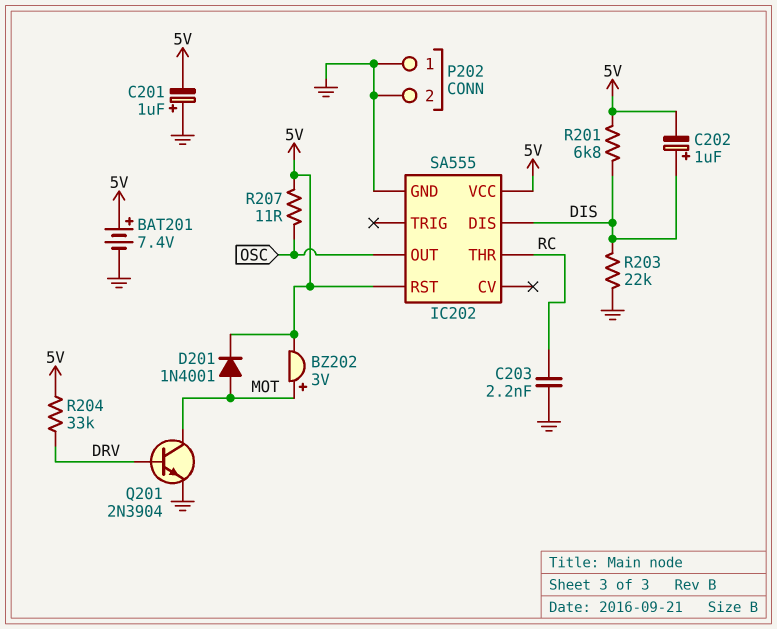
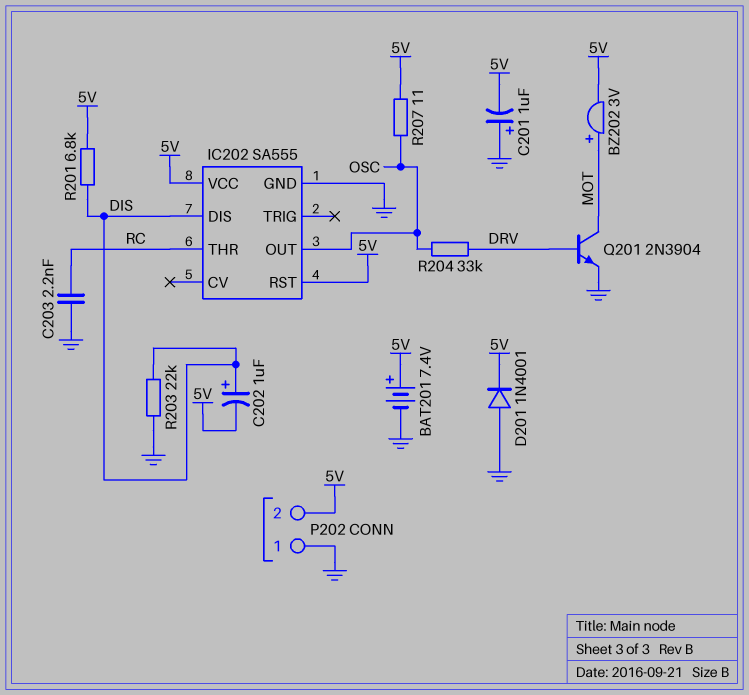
D201: diode 1N4001 (A MOT, K 5V) -> diode 1N4001 (A GND, K 5V)
P202 pin 2: GND -> 5V
R204: 33k (5V, DRV) -> 33k (DRV, OSC)

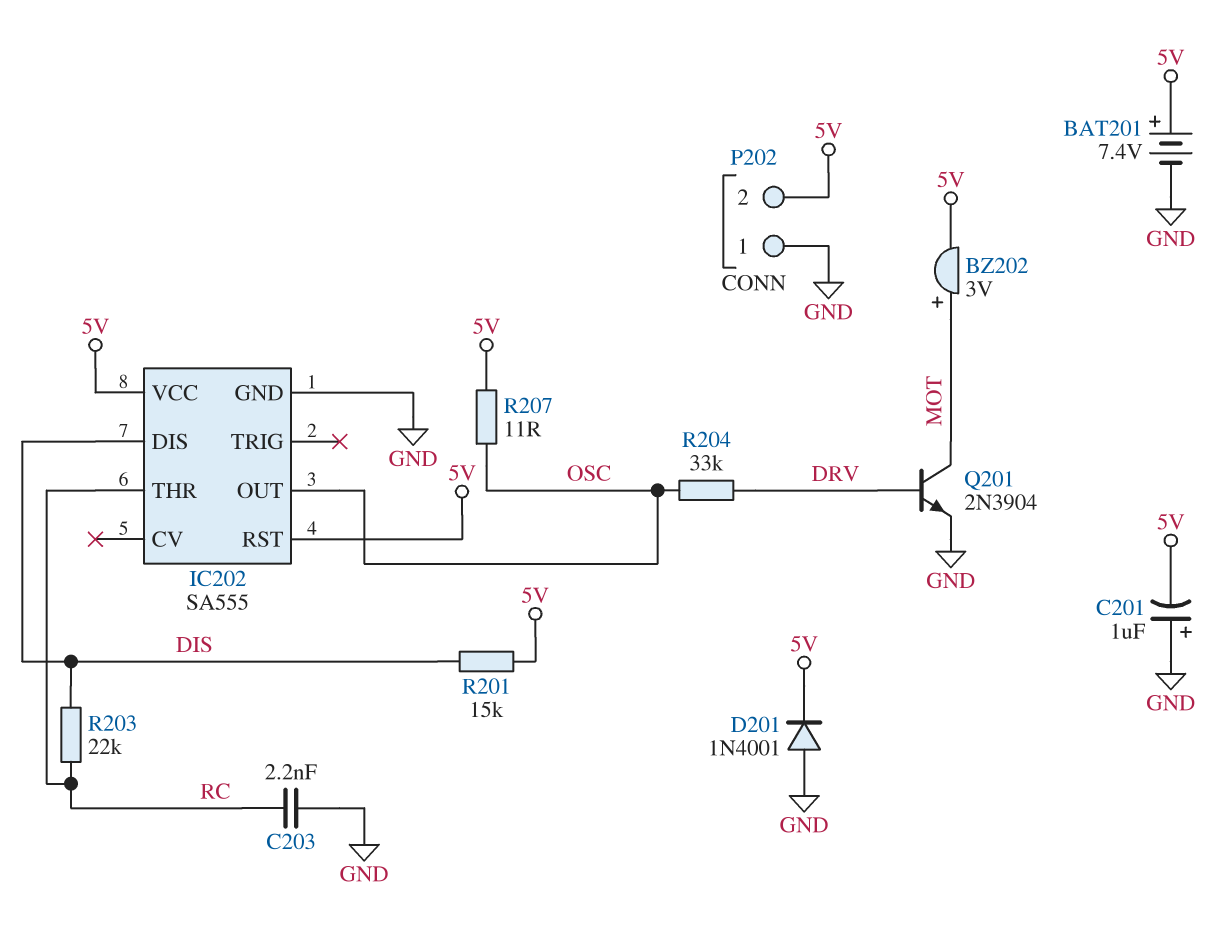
C202: 1uF (plus DIS, minus 5V) -> none
R201: 6.8k (5V, DIS) -> 15k (5V, DIS)
R203: 22k (DIS, GND) -> 22k (DIS, RC)

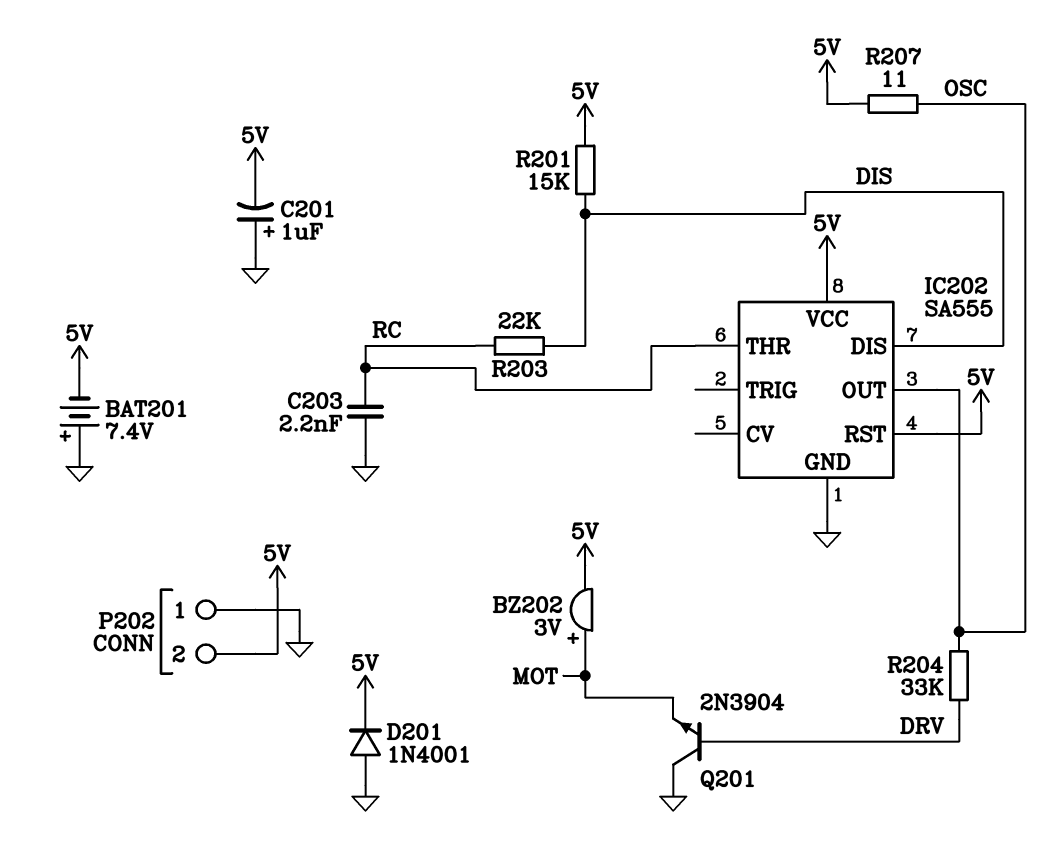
BAT201: 7.4V (plus 5V, minus GND) -> 7.4V (plus GND, minus 5V)
Q201: NPN 2N3904 (B DRV, C MOT, E GND) -> NPN 2N3904 (B DRV, C GND, E MOT)

